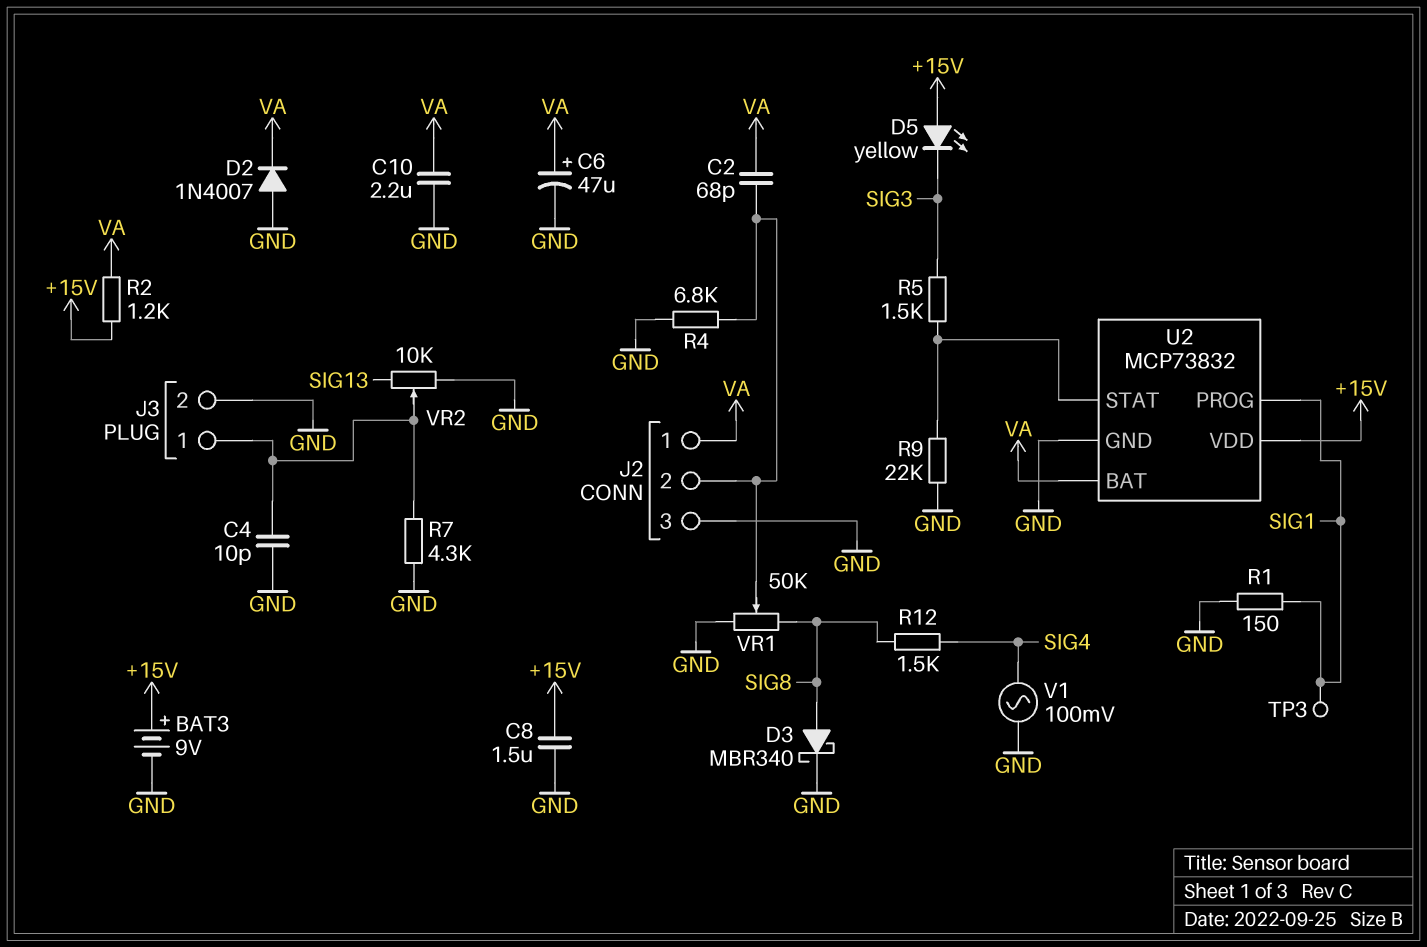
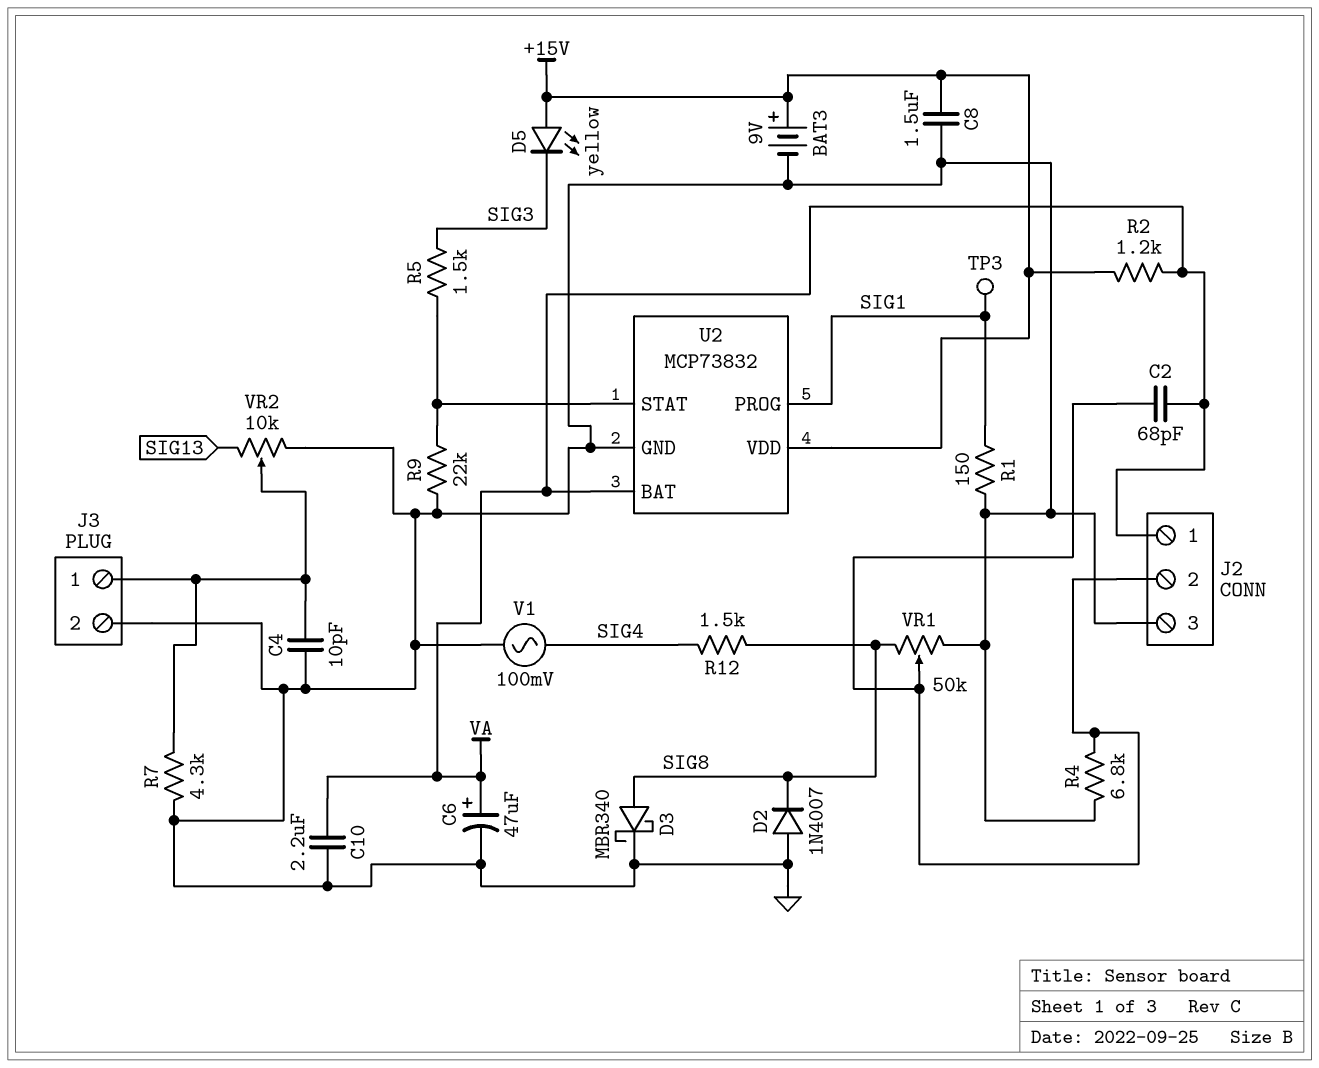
D2: diode 1N4007 (A GND, K VA) -> diode 1N4007 (A GND, K SIG8)

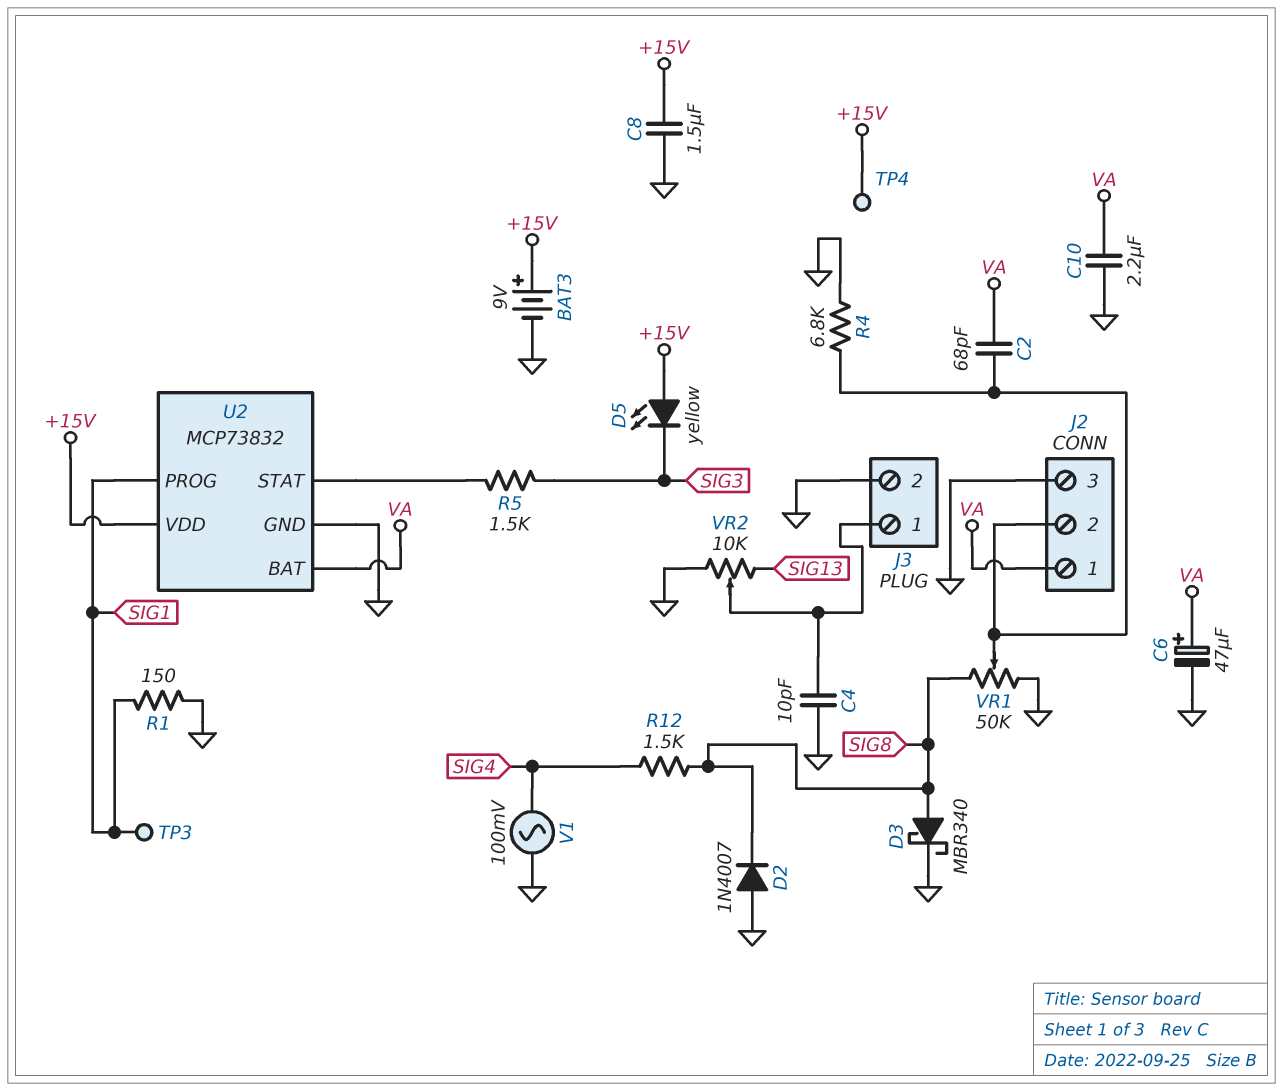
R2: 1.2k (+15V, VA) -> none
R7: 4.3k (GND, J3/1) -> none
R9: 22k (GND, U2/STAT) -> none
TP4: none -> test point (+15V)

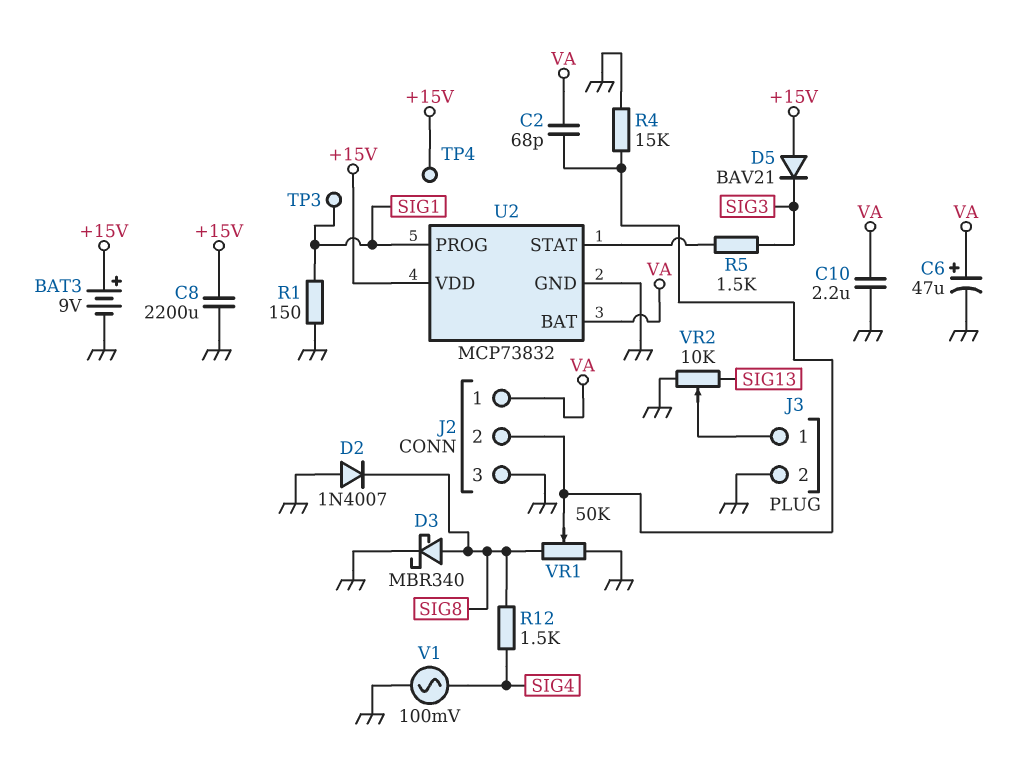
C4: 10pF (GND, J3/1) -> none
C8: 1.5uF (+15V, GND) -> 2200uF (+15V, GND)
D5: LED yellow (A +15V, K SIG3) -> diode BAV21 (A +15V, K SIG3)
R4: 6.8k (GND, J2/2) -> 15k (GND, J2/2)

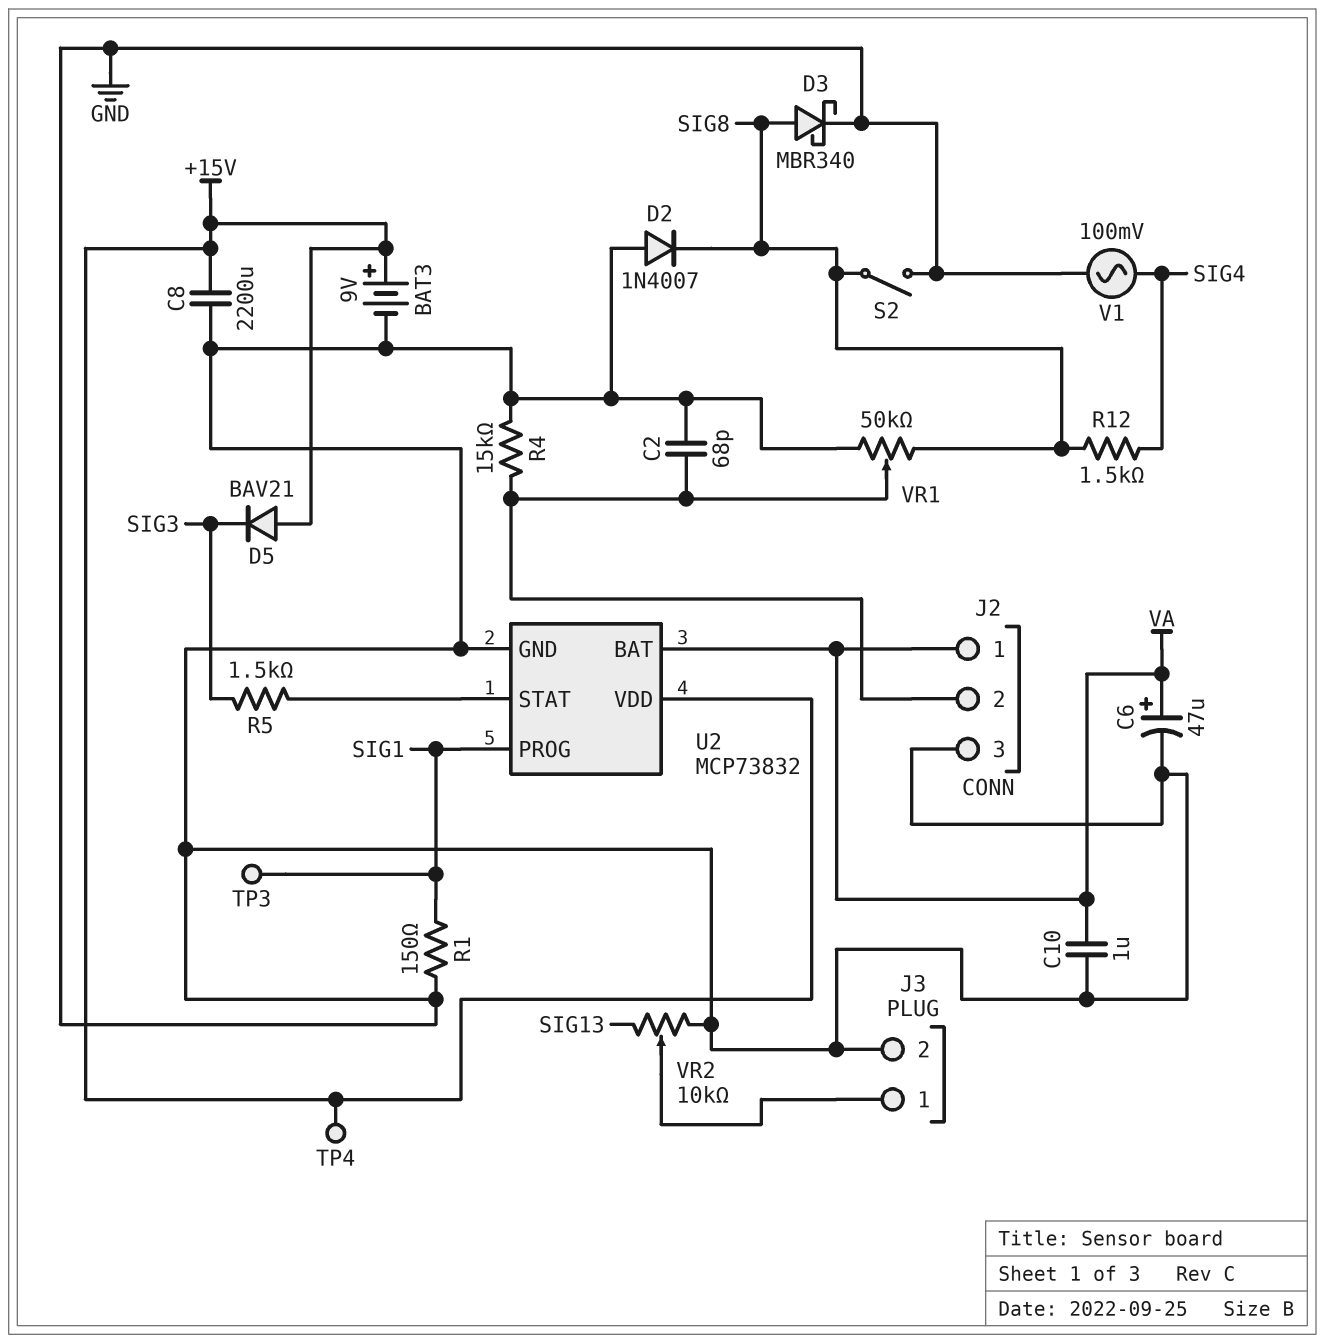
C2: 68pF (J2/2, VA) -> 68pF (GND, J2/2)
C10: 2.2uF (GND, VA) -> 1uF (GND, VA)
S2: none -> switch (GND, SIG8)

